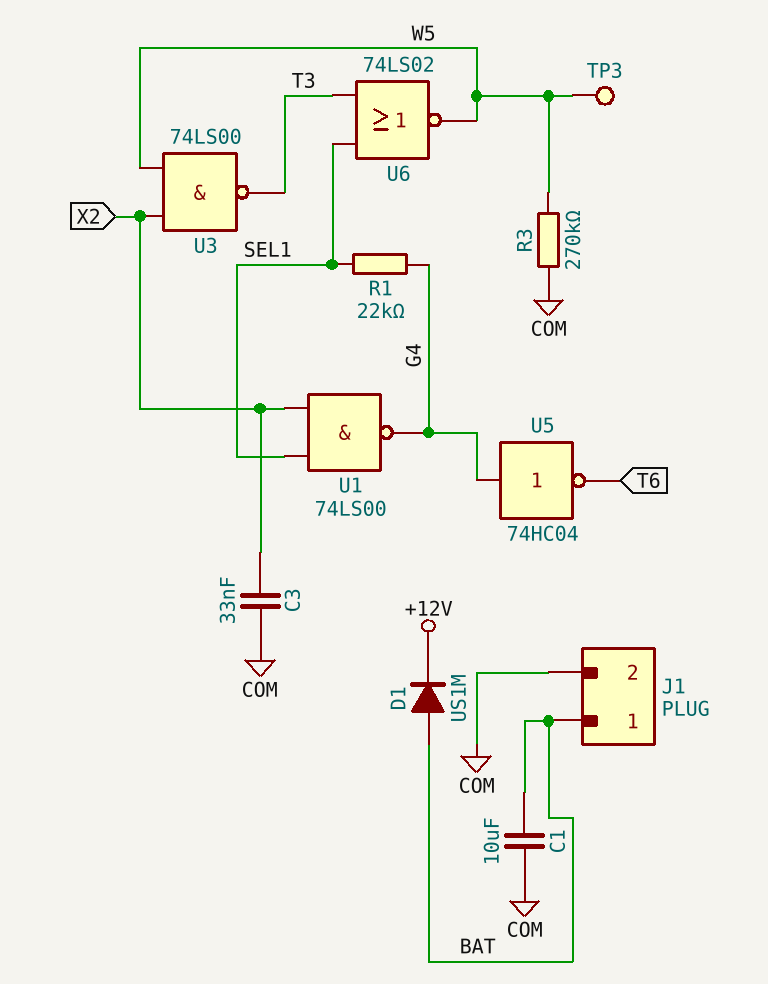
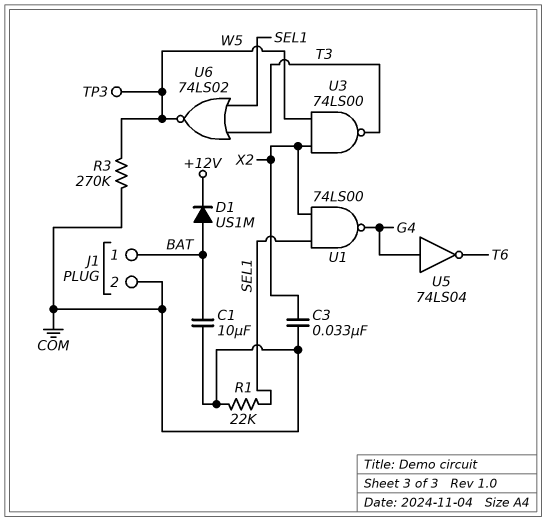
R1: 22k (G4, SEL1) -> 22k (COM, SEL1)
U5: NOT 74HC04 (in G4, out T6) -> NOT 74LS04 (in G4, out T6)

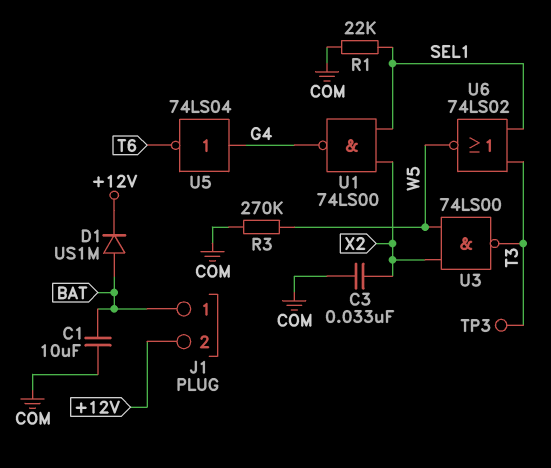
J1 pin 2: COM -> +12V
TP3: test point (W5) -> test point (T3)

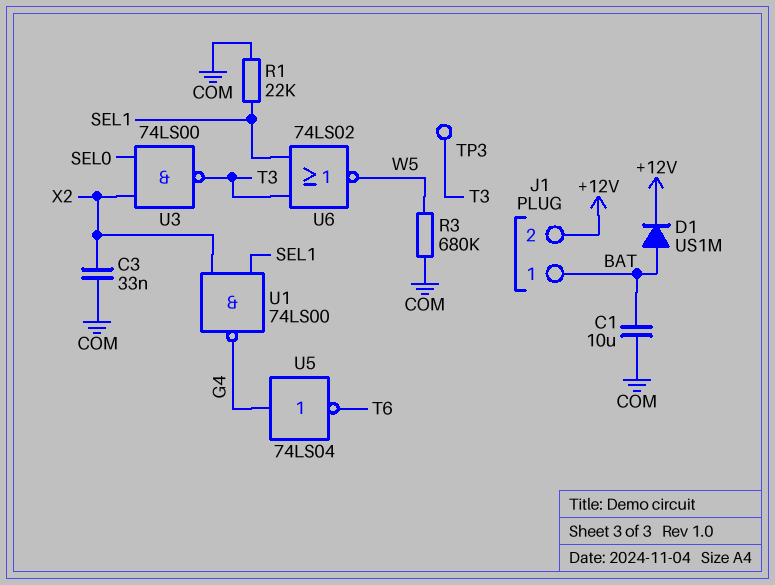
R3: 270k (COM, W5) -> 680k (COM, W5)
U3: NAND 74LS00 (in W5, in X2, out T3) -> NAND 74LS00 (in SEL0, in X2, out T3)

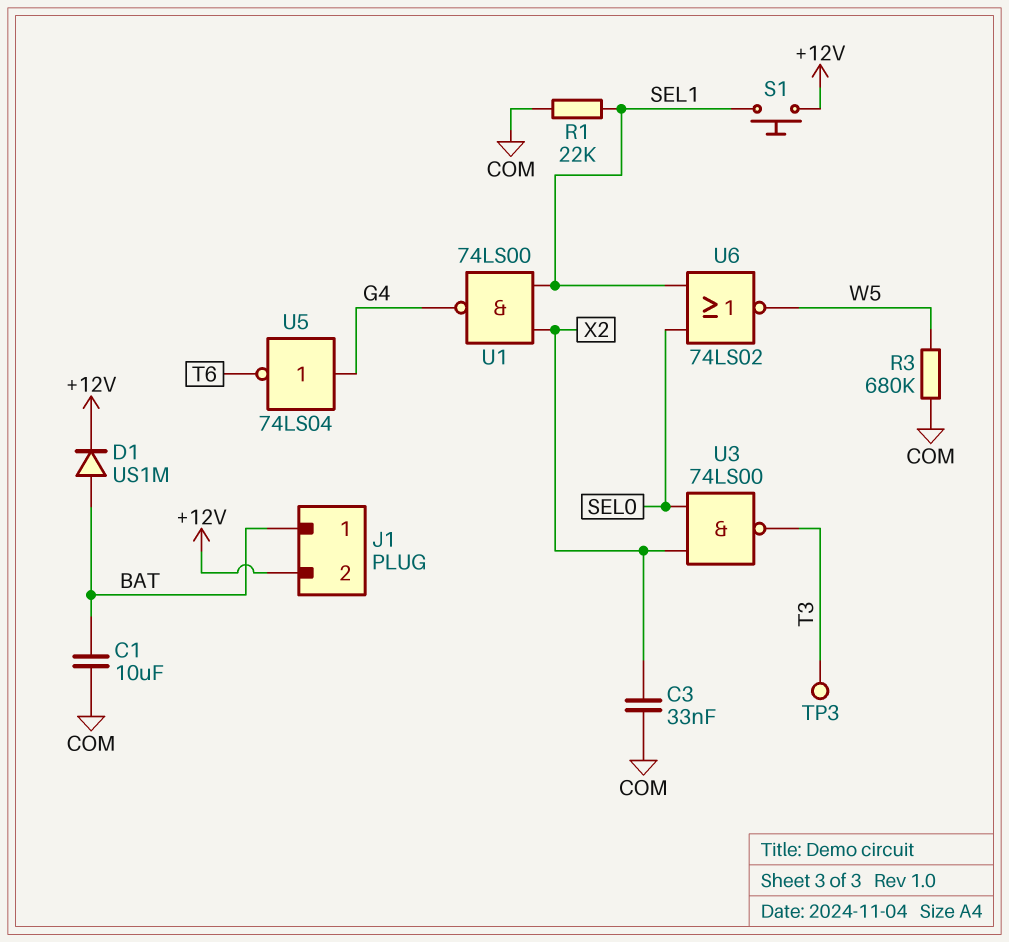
S1: none -> button (+12V, SEL1)
U6: NOR 74LS02 (in SEL1, in T3, out W5) -> NOR 74LS02 (in SEL0, in SEL1, out W5)

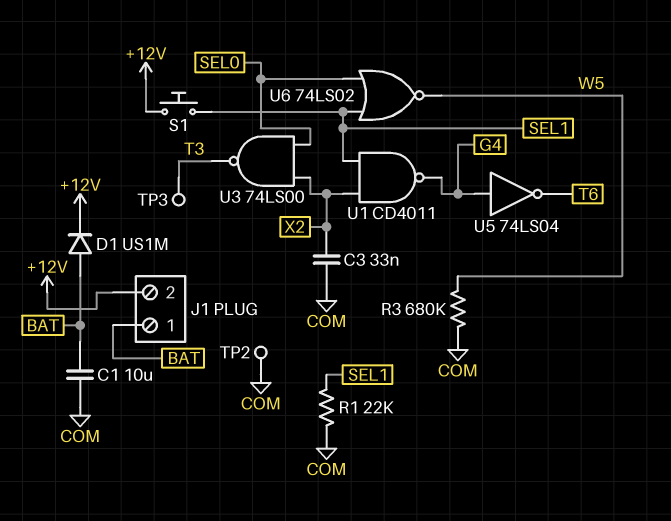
TP2: none -> test point (COM)
U1: NAND 74LS00 (in SEL1, in X2, out G4) -> NAND CD4011 (in SEL1, in X2, out G4)

